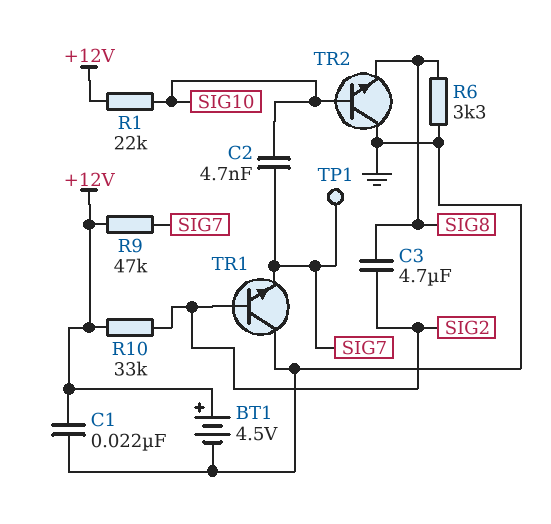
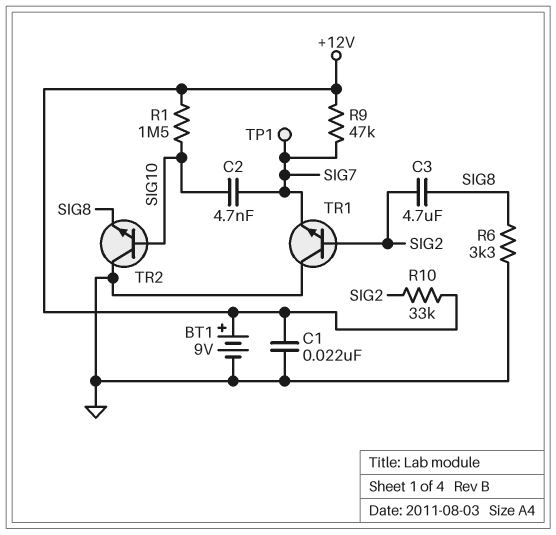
BT1: 4.5V (plus +12V, minus GND) -> 9V (plus +12V, minus GND)
R1: 22k (+12V, SIG10) -> 1.5M (+12V, SIG10)

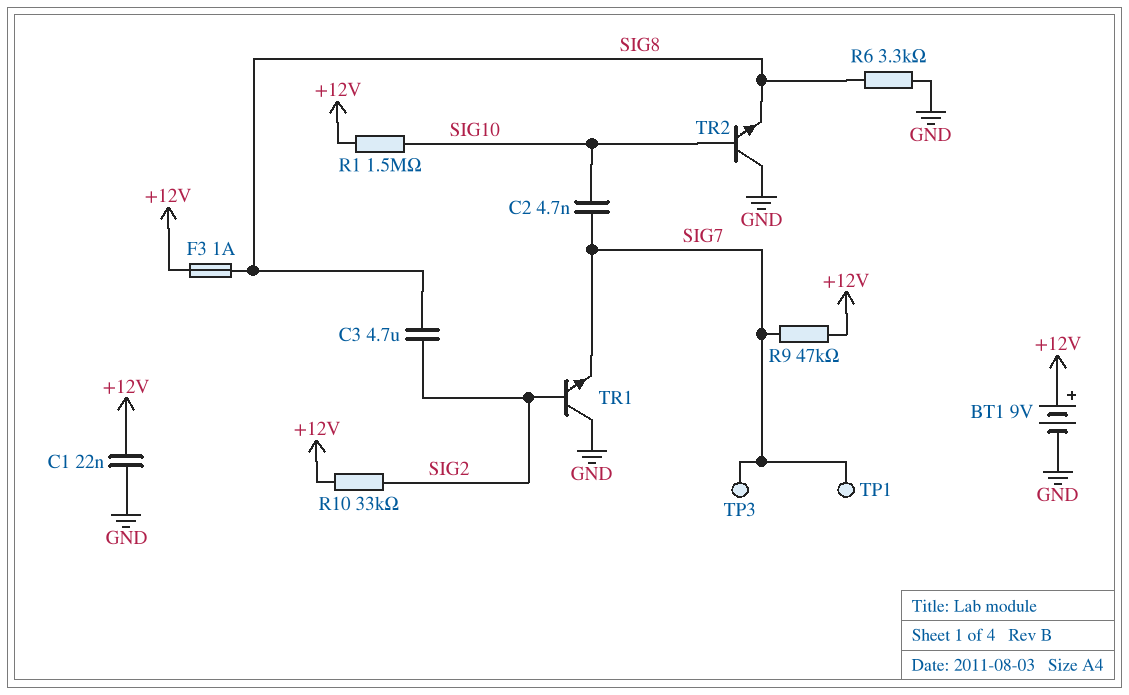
F3: none -> 1A (+12V, SIG8)
TP3: none -> test point (SIG7)

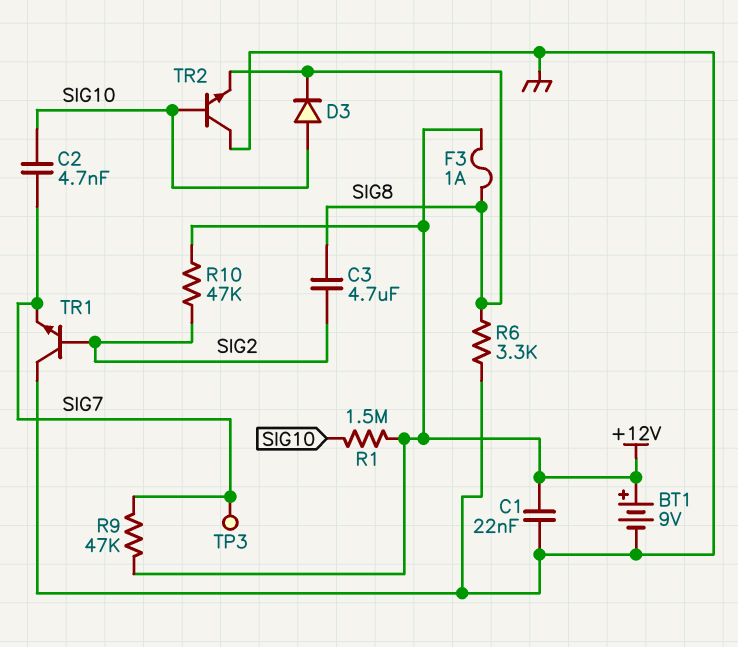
D3: none -> diode (A SIG10, K SIG8)
R10: 33k (+12V, SIG2) -> 47k (+12V, SIG2)
TP1: test point (SIG7) -> none

